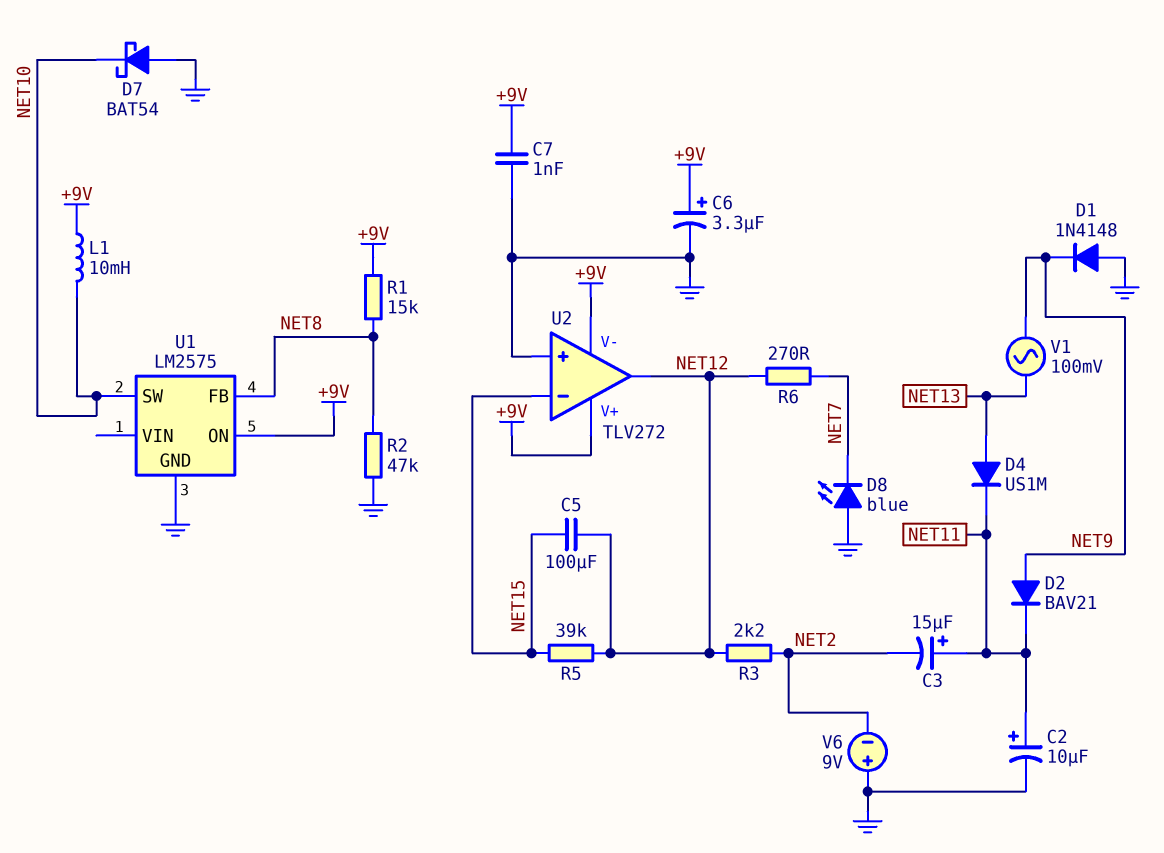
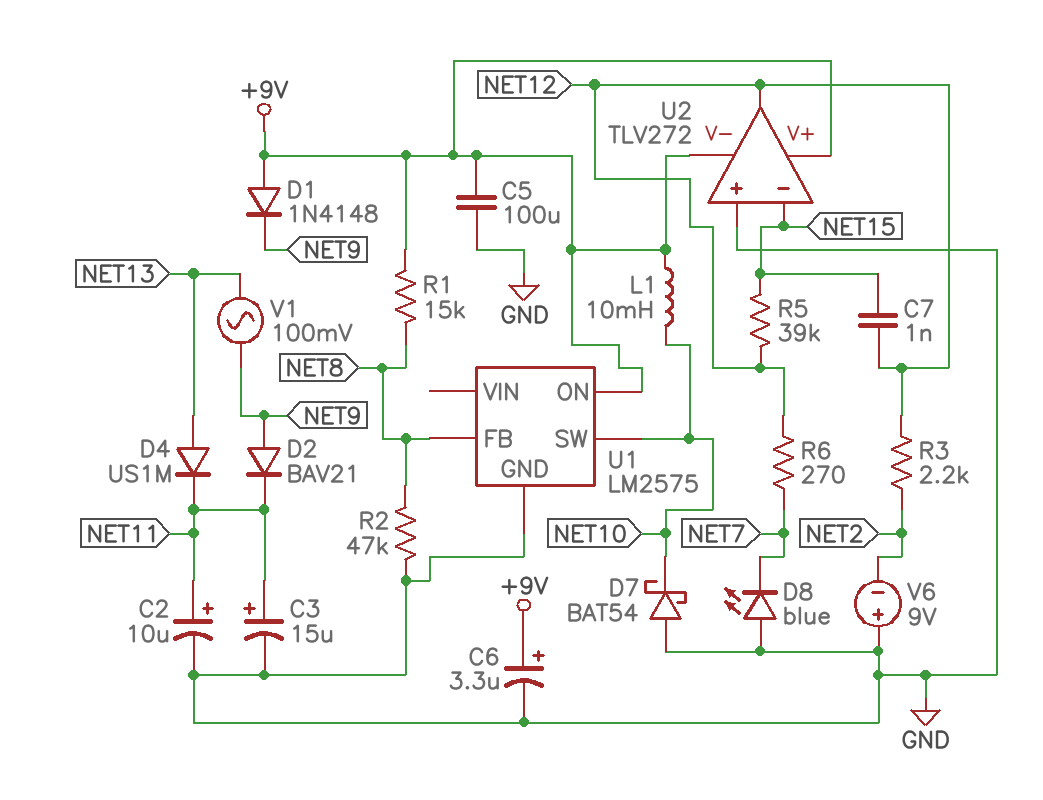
C3: 15uF (plus NET11, minus NET2) -> 15uF (plus NET11, minus GND)
C5: 100uF (NET12, NET15) -> 100uF (+9V, GND)
C7: 1nF (+9V, GND) -> 1nF (NET12, NET15)
D1: diode 1N4148 (A GND, K NET9) -> diode 1N4148 (A +9V, K NET9)

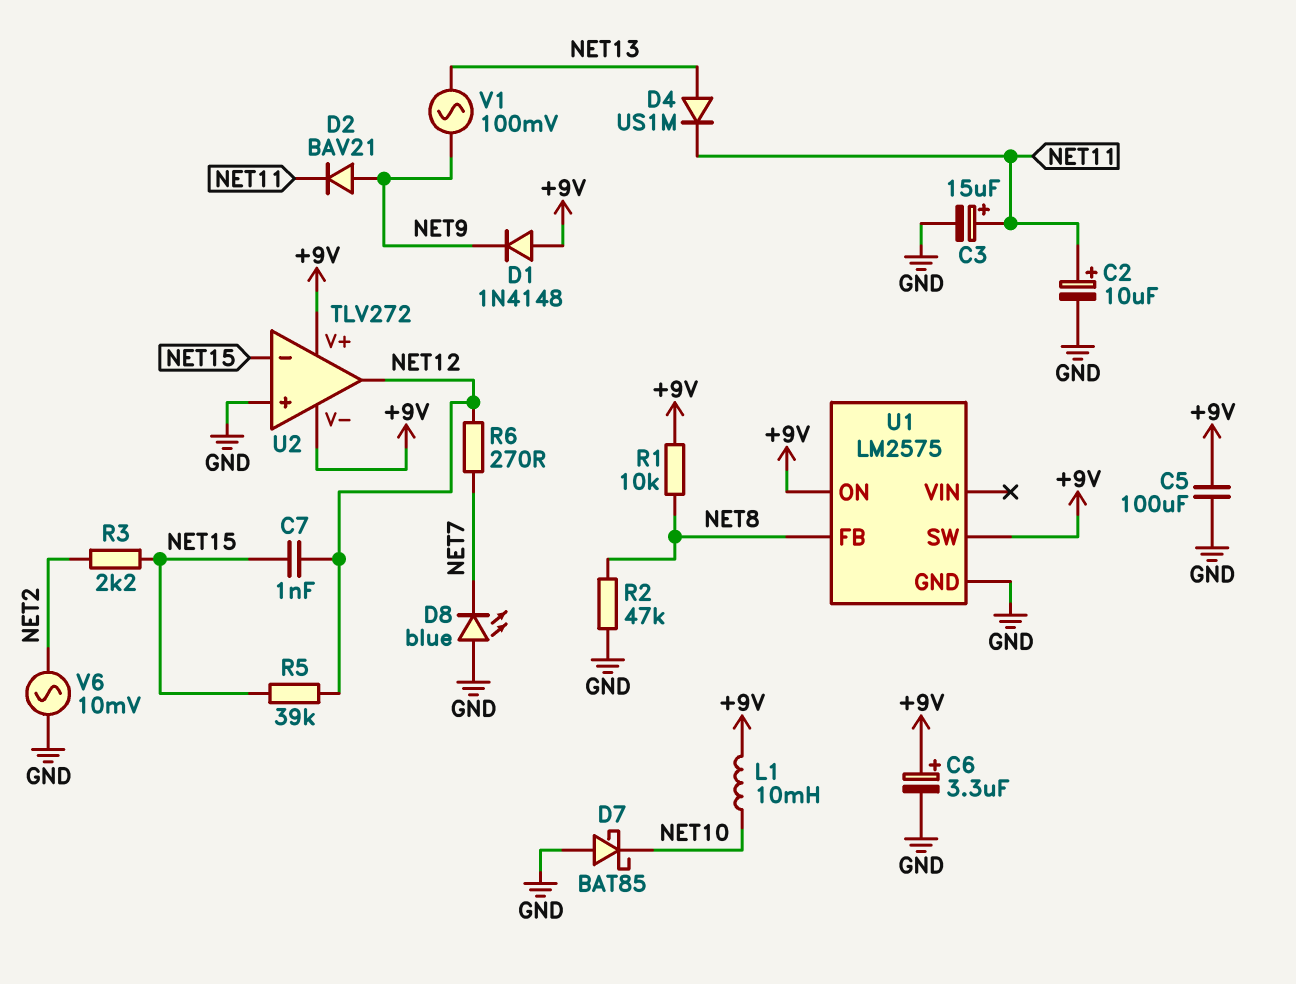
D7: schottky BAT54 (A GND, K NET10) -> schottky BAT85 (A GND, K NET10)
R1: 15k (+9V, NET8) -> 10k (+9V, NET8)
R3: 2.2k (NET2, NET12) -> 2.2k (NET2, NET15)
U1 pin SW: NET10 -> +9V
V6: 9V (plus GND, minus NET2) -> AC 10mV (GND, NET2)

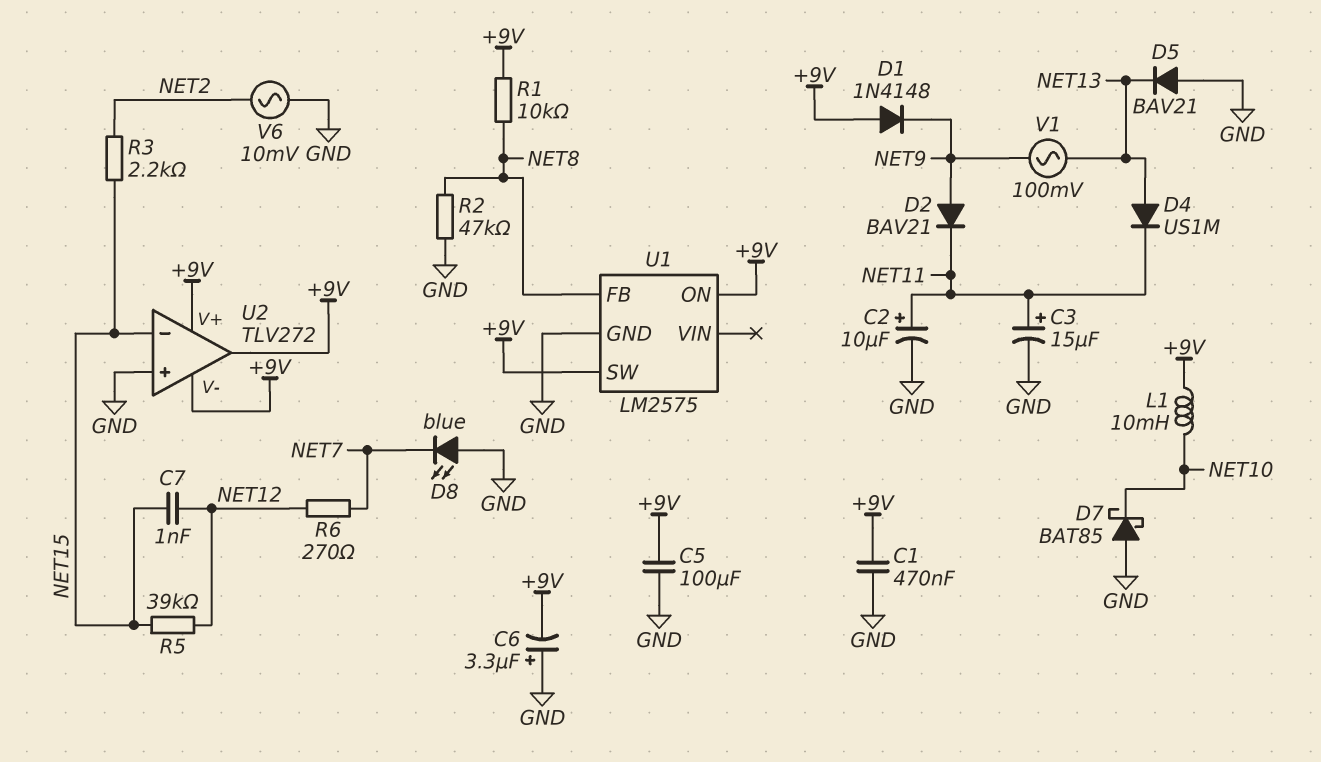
C1: none -> 470nF (+9V, GND)
C6: 3.3uF (plus +9V, minus GND) -> 3.3uF (plus GND, minus +9V)
D5: none -> diode BAV21 (A GND, K NET13)
U2 pin out: NET12 -> +9V

